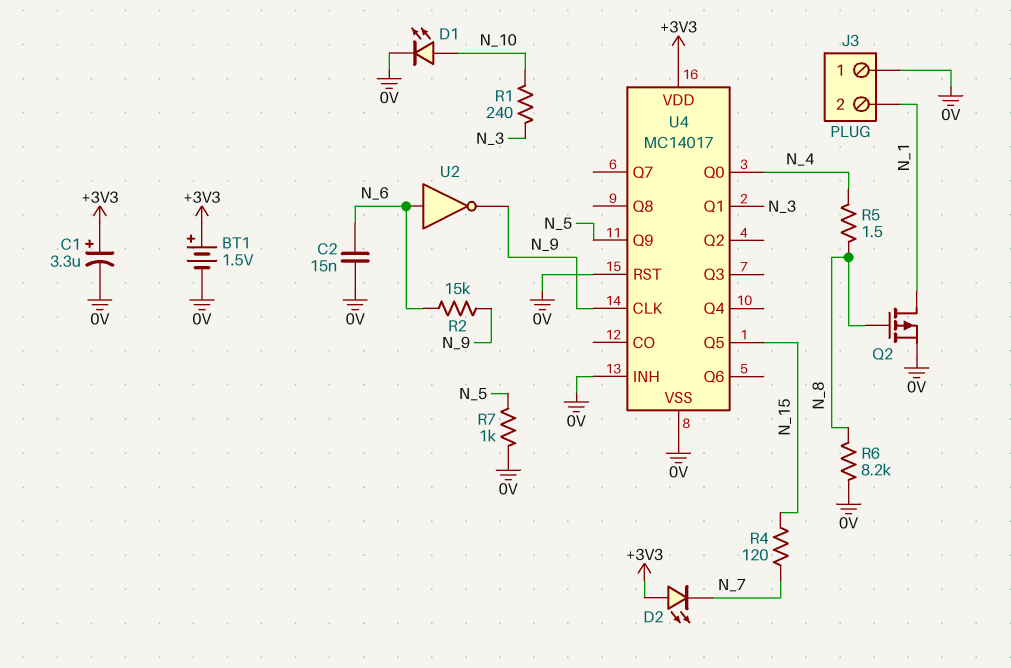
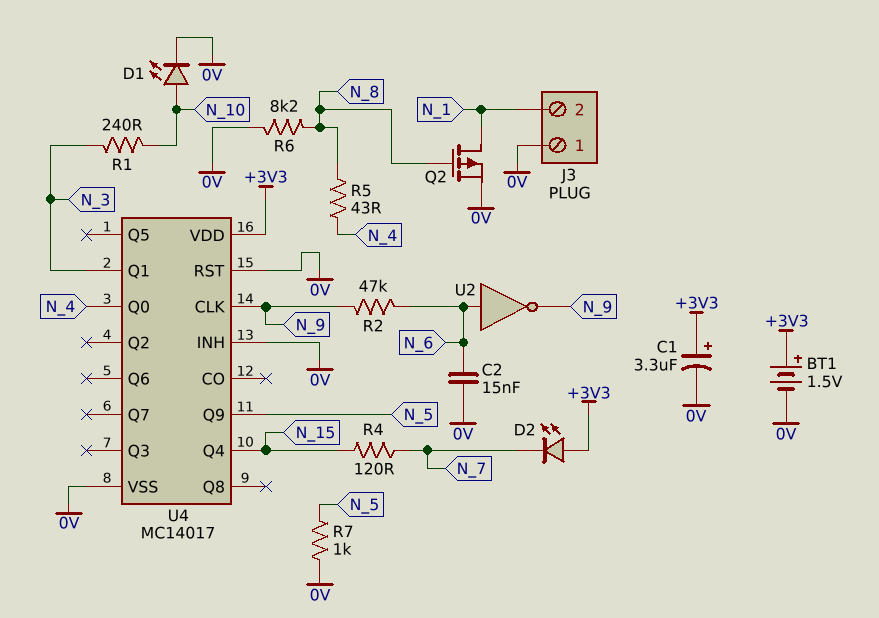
R2: 15k (N_6, N_9) -> 47k (N_6, N_9)
R5: 1.5 (N_4, N_8) -> 43 (N_4, N_8)
U4 pin Q4: none -> N_15
U4 pin Q5: N_15 -> none

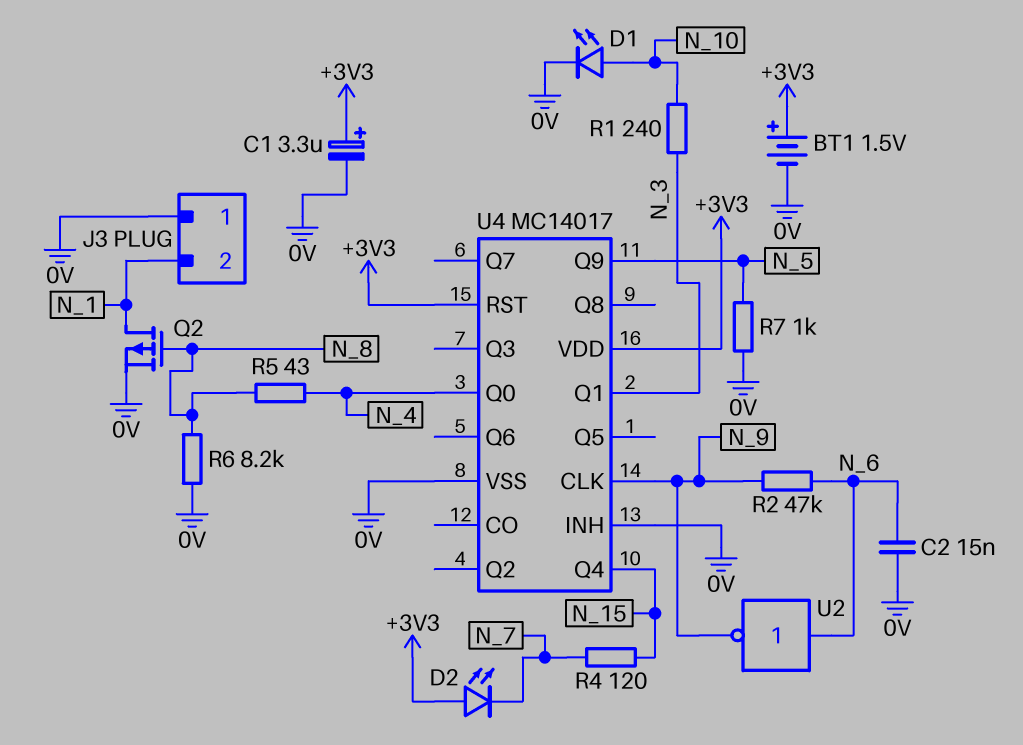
U4 pin RST: 0V -> +3V3

